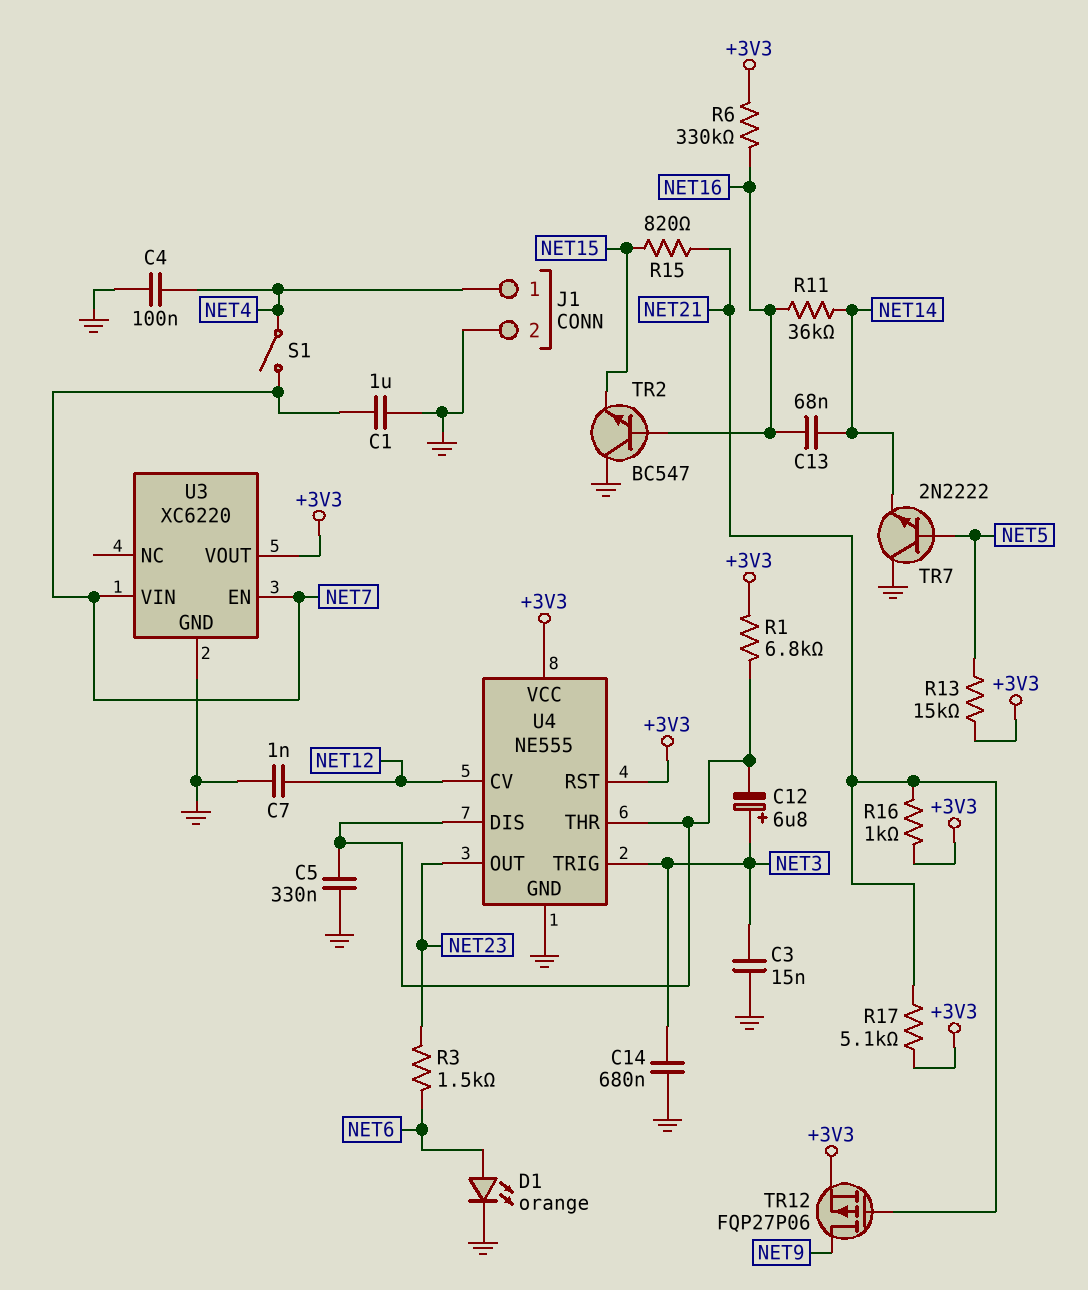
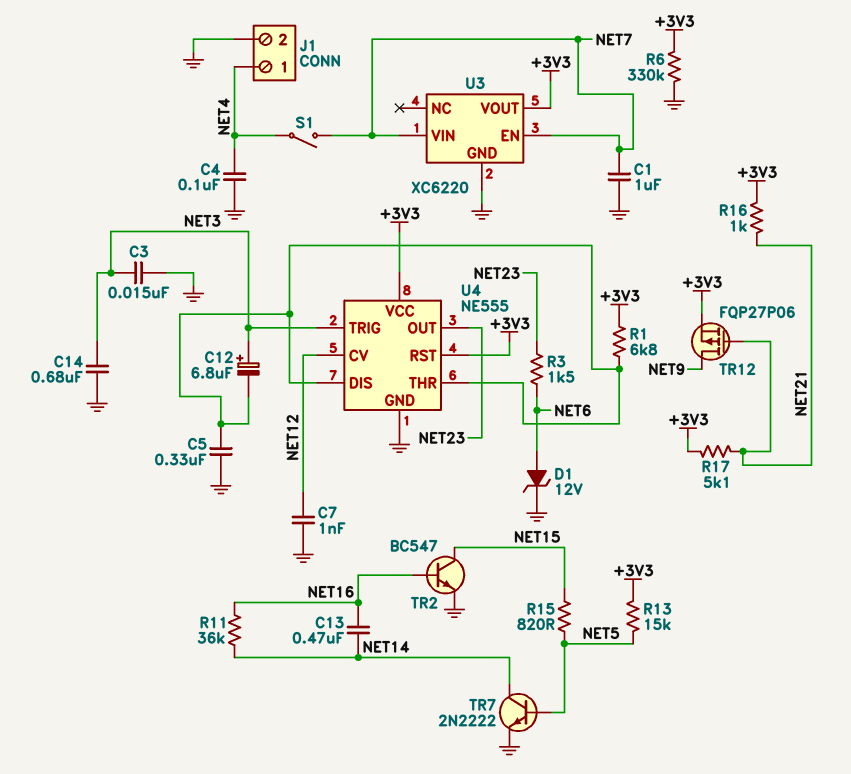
C13: 68nF (NET14, NET16) -> 470nF (NET14, NET16)
D1: LED orange (A NET6, K GND) -> zener 12V (A NET6, K GND)
R6: 330k (+3V3, NET16) -> 330k (+3V3, GND)
R15: 820 (NET15, NET21) -> 820 (NET5, NET15)
TR2: NPN BC547 (B NET16, C GND, E NET15) -> NPN BC547 (B NET16, C NET15, E GND)
TR7: NPN 2N2222 (B NET5, C GND, E NET14) -> NPN 2N2222 (B NET5, C NET14, E GND)

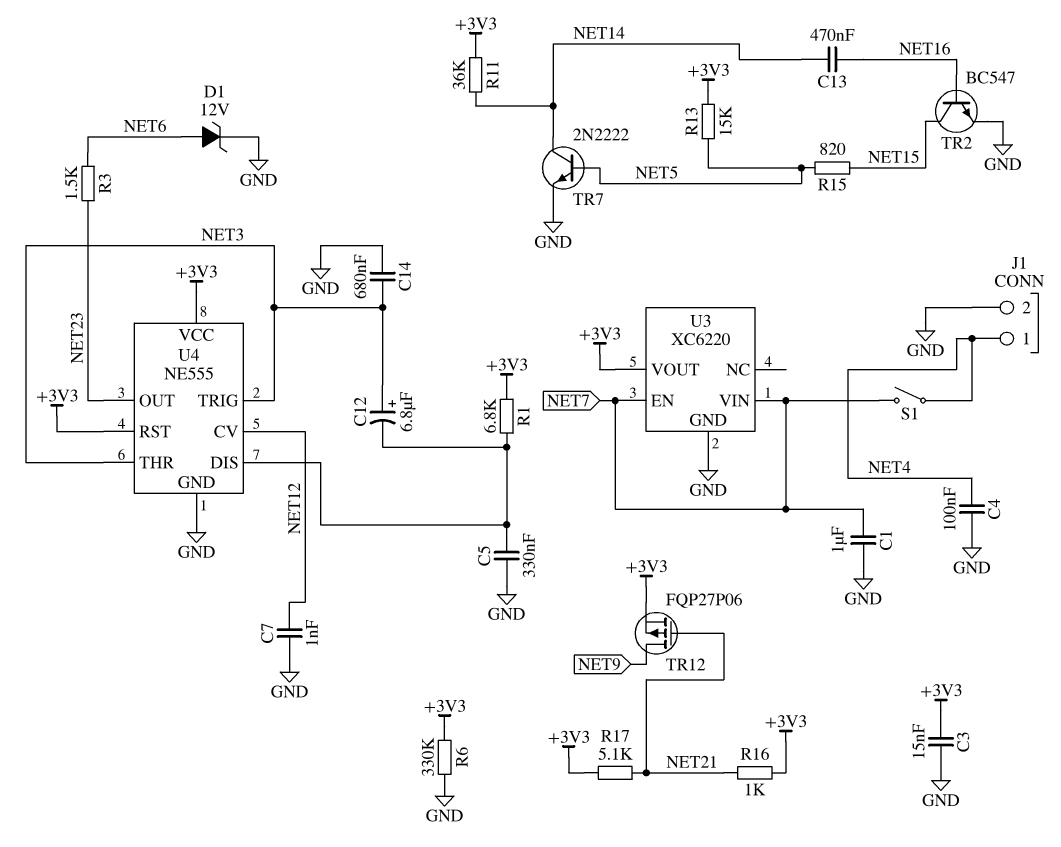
C3: 15nF (GND, NET3) -> 15nF (+3V3, GND)
R11: 36k (NET14, NET16) -> 36k (+3V3, NET14)
U4 pin THR: U4/DIS -> NET3

